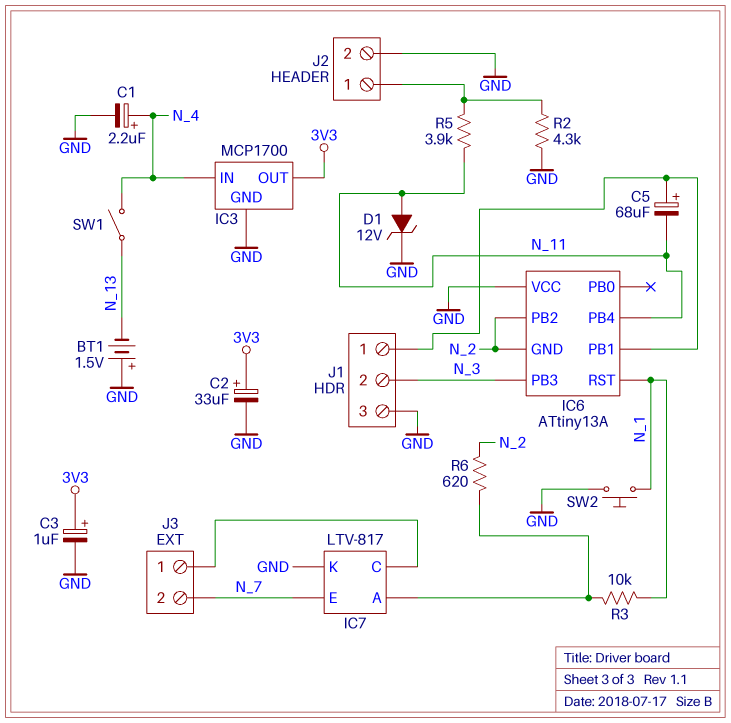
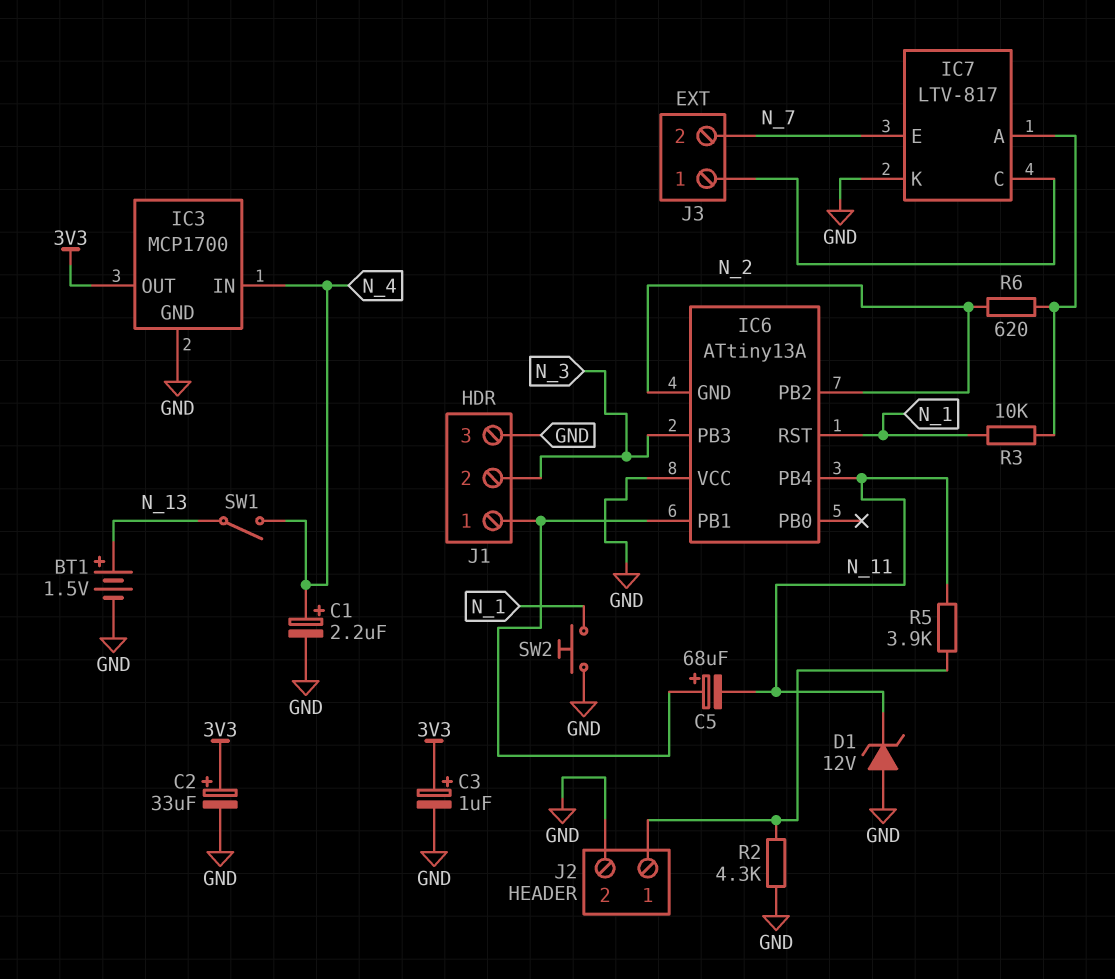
BT1: 1.5V (plus GND, minus N_13) -> 1.5V (plus N_13, minus GND)
D1: zener 12V (A N_11, K GND) -> zener 12V (A GND, K N_11)

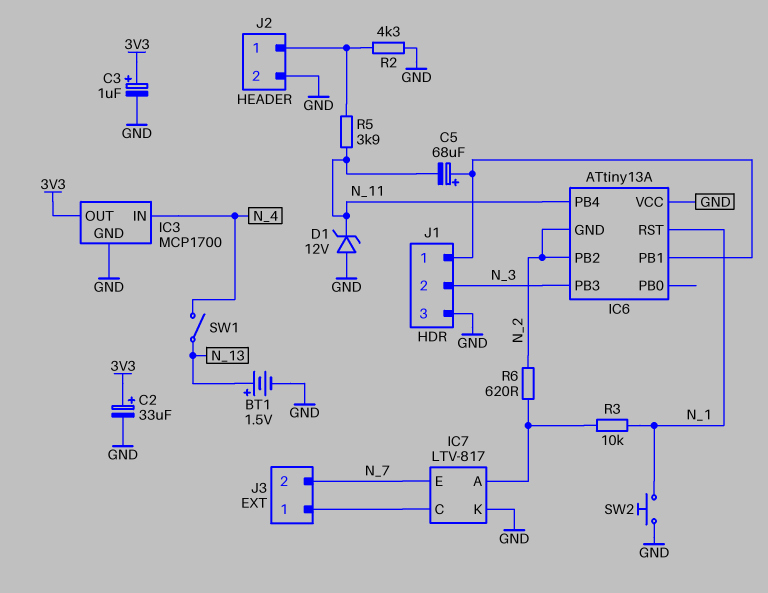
C1: 2.2uF (plus N_4, minus GND) -> none

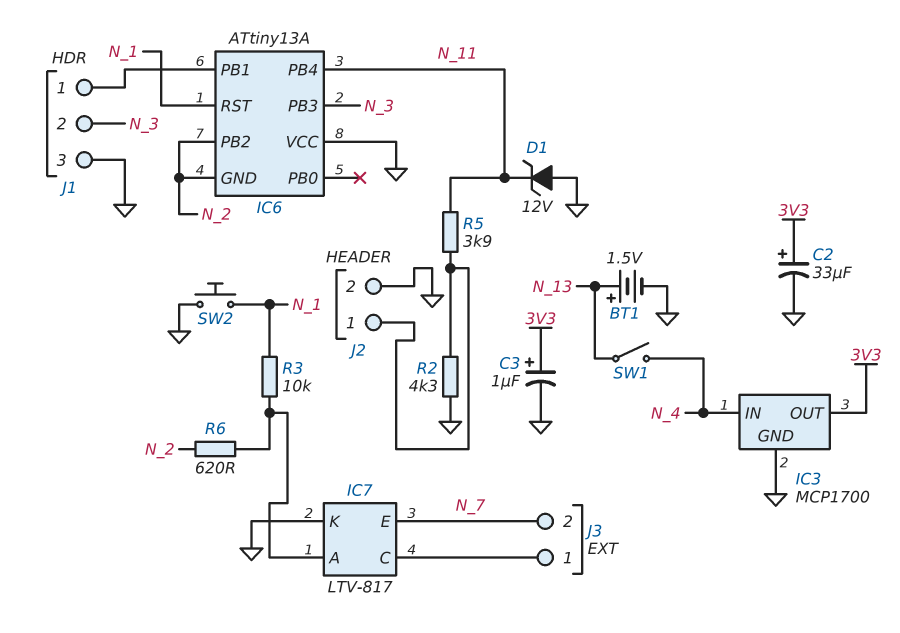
C5: 68uF (plus IC6/PB1, minus N_11) -> none

